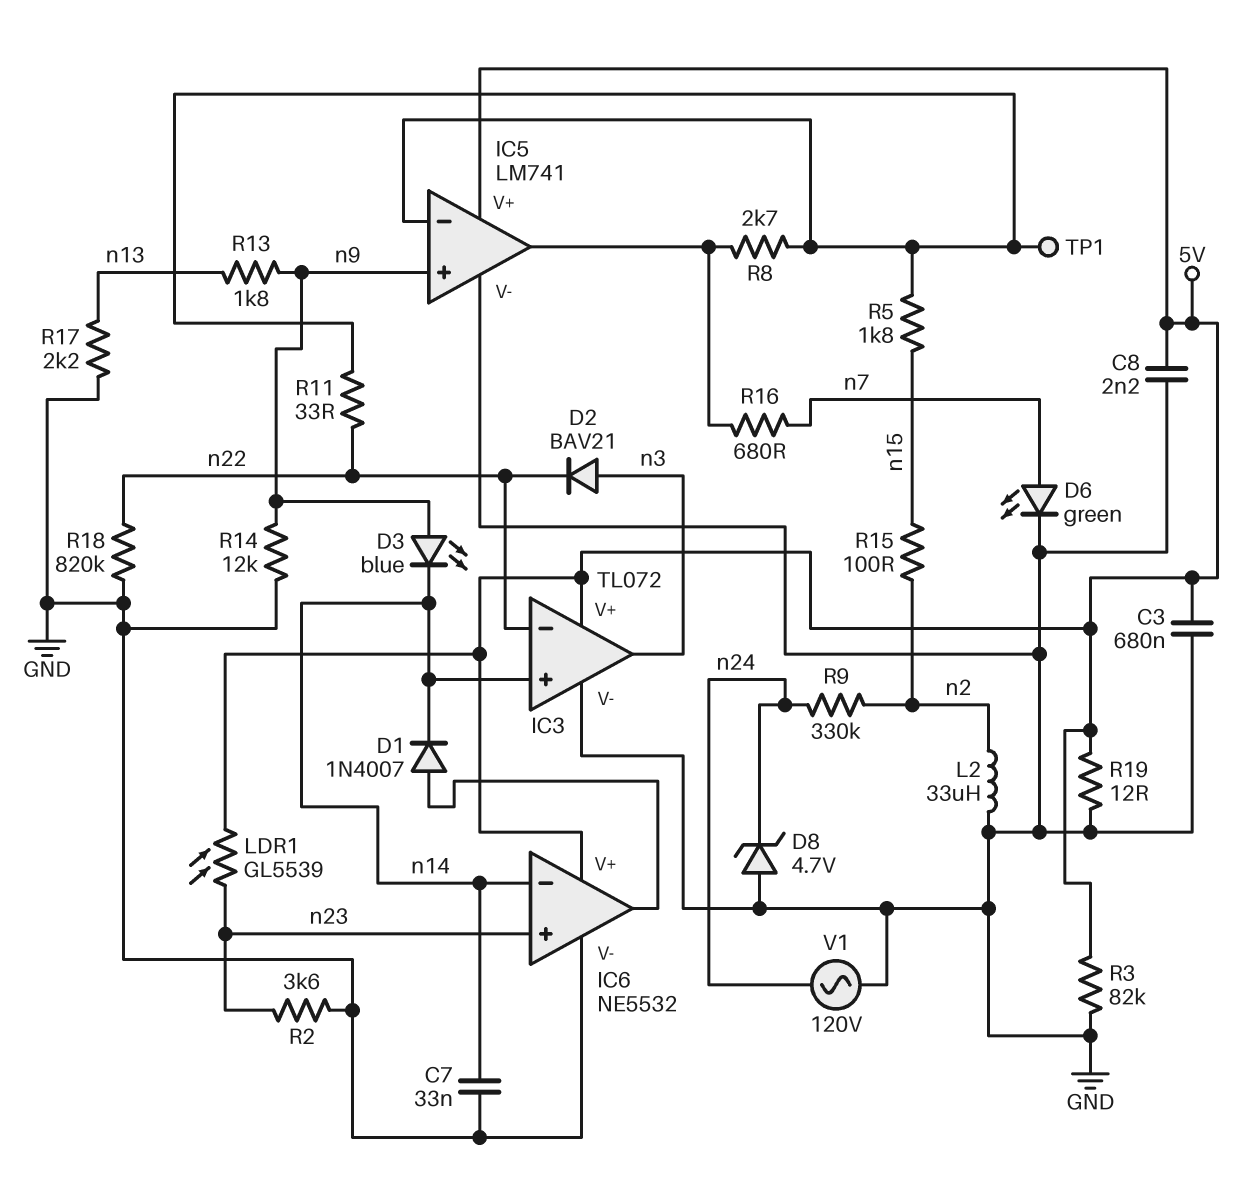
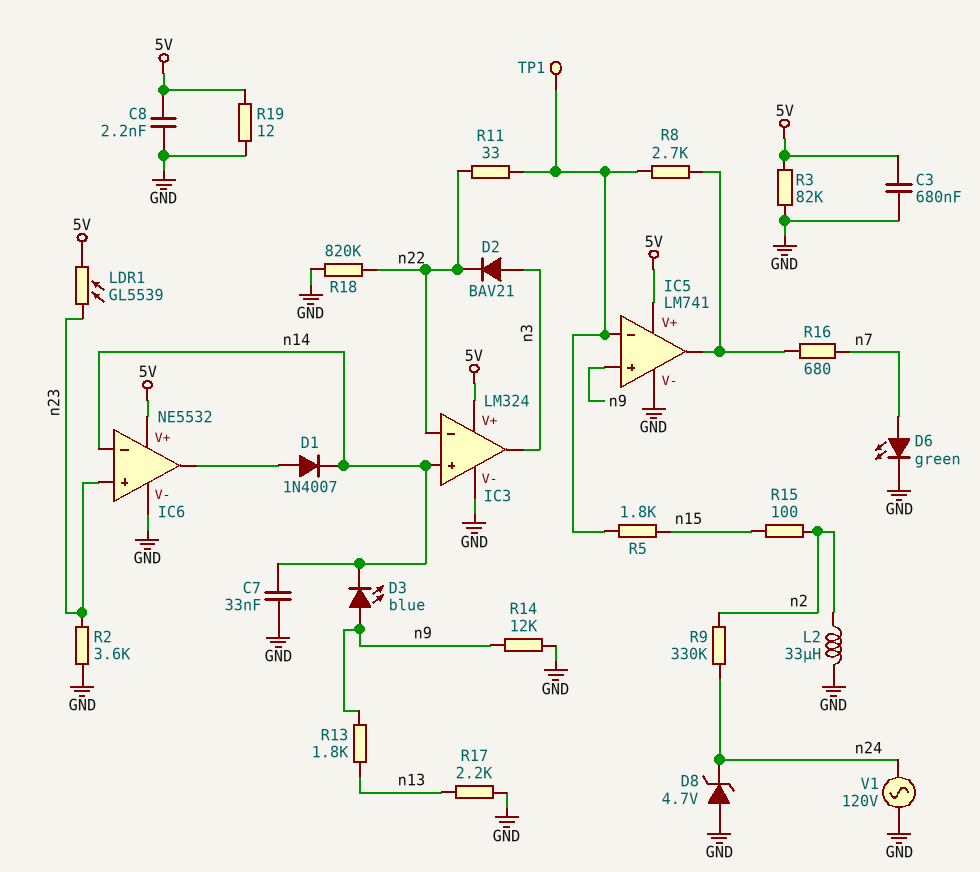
IC3: TL072 -> LM324

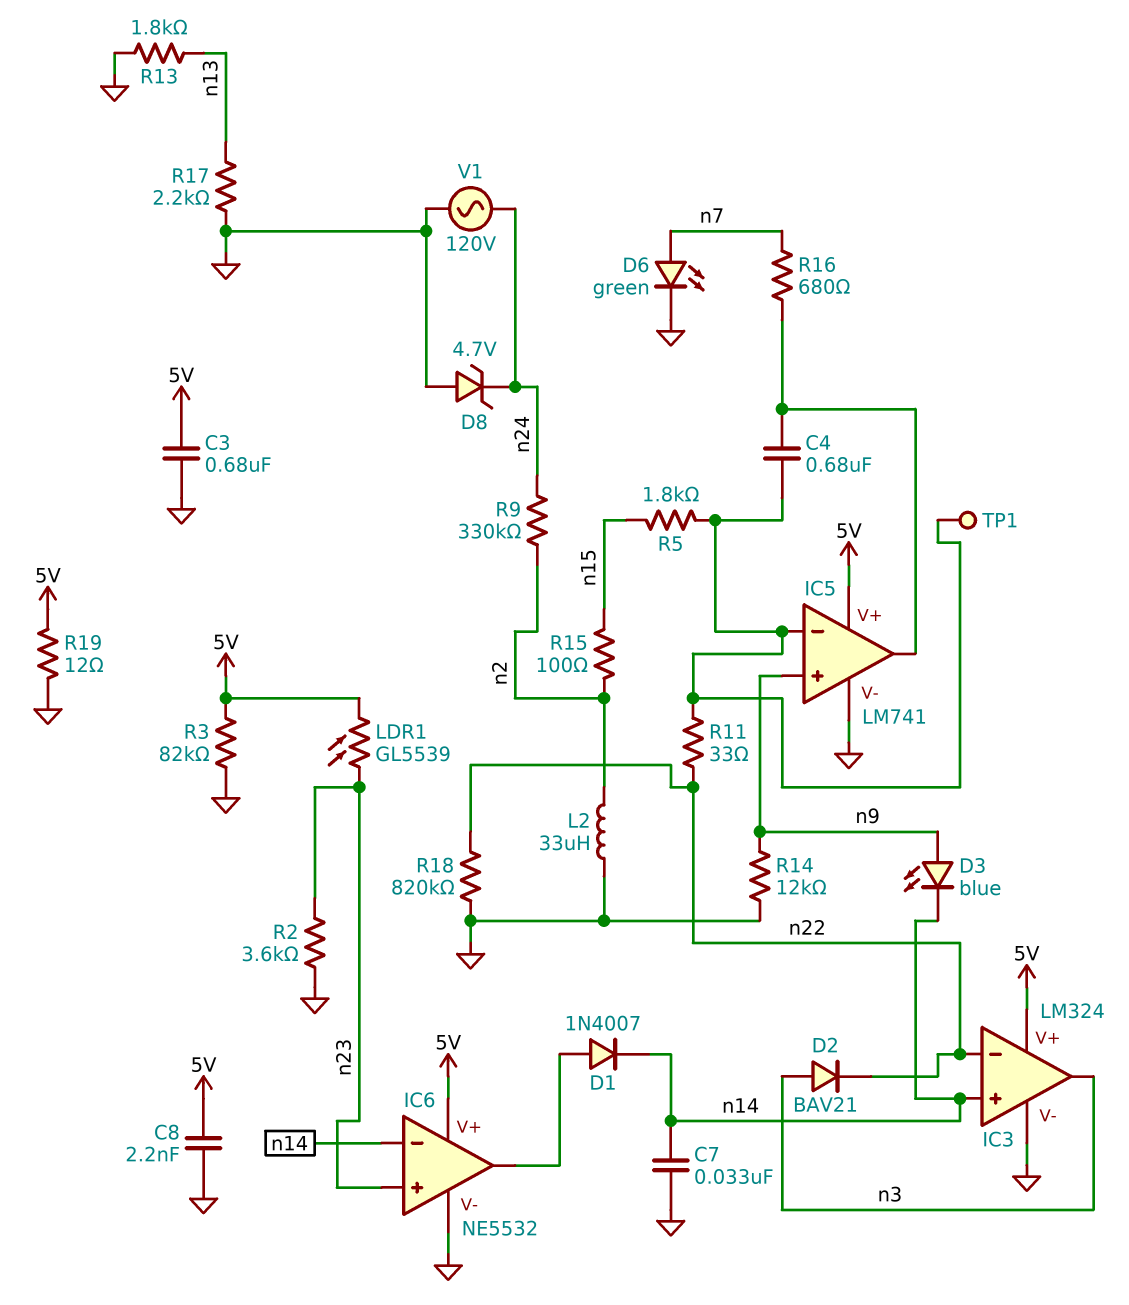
C4: none -> 680nF (IC5/in-, IC5/out)
R8: 2.7k (IC5/in-, IC5/out) -> none
R13: 1.8k (n9, n13) -> 1.8k (GND, n13)

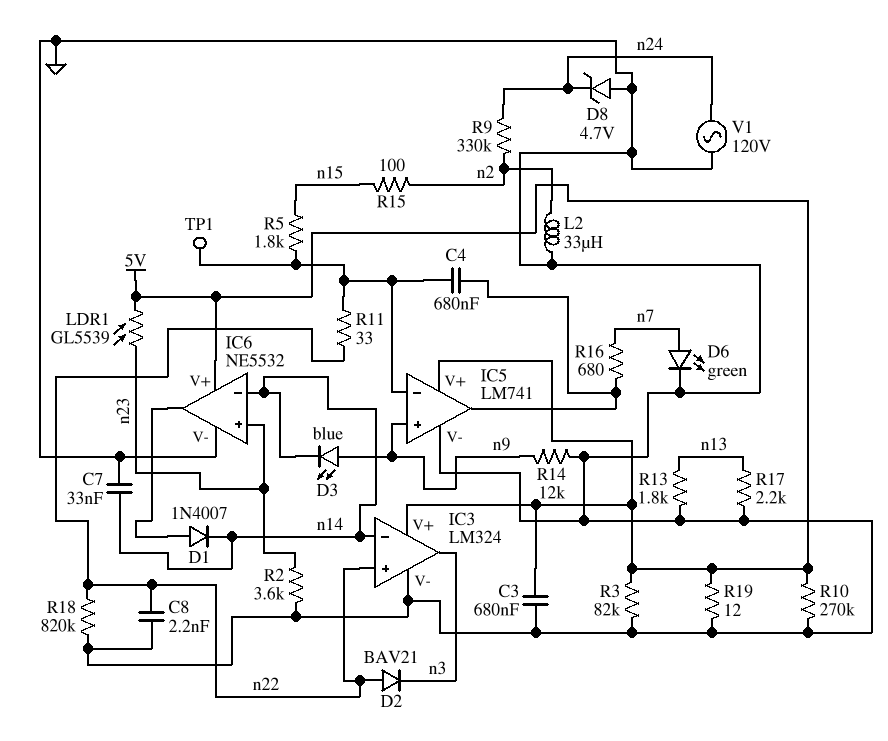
C8: 2.2nF (5V, GND) -> 2.2nF (GND, n22)
D2: diode BAV21 (A n3, K n22) -> diode BAV21 (A n22, K n3)
IC3 pin in+: n14 -> n22
IC3 pin in-: n22 -> n14
R10: none -> 270k (5V, GND)

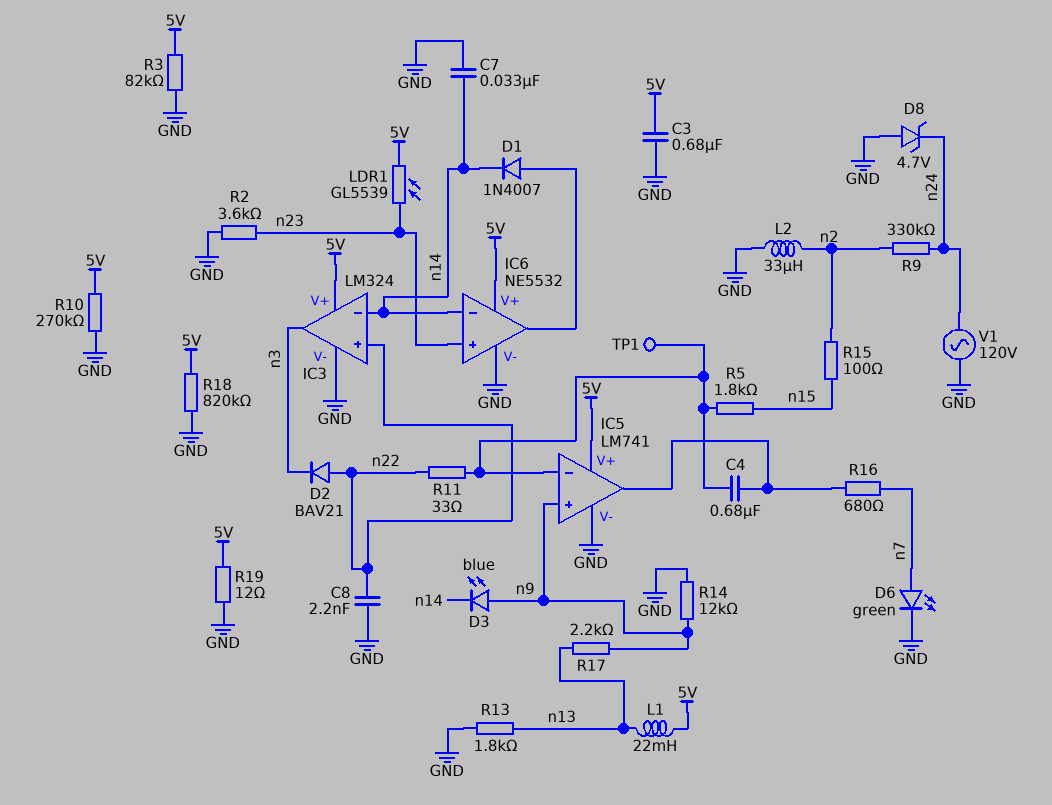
L1: none -> 22mH (5V, n13)
R17: 2.2k (GND, n13) -> 2.2k (n9, n13)
R18: 820k (GND, n22) -> 820k (5V, GND)

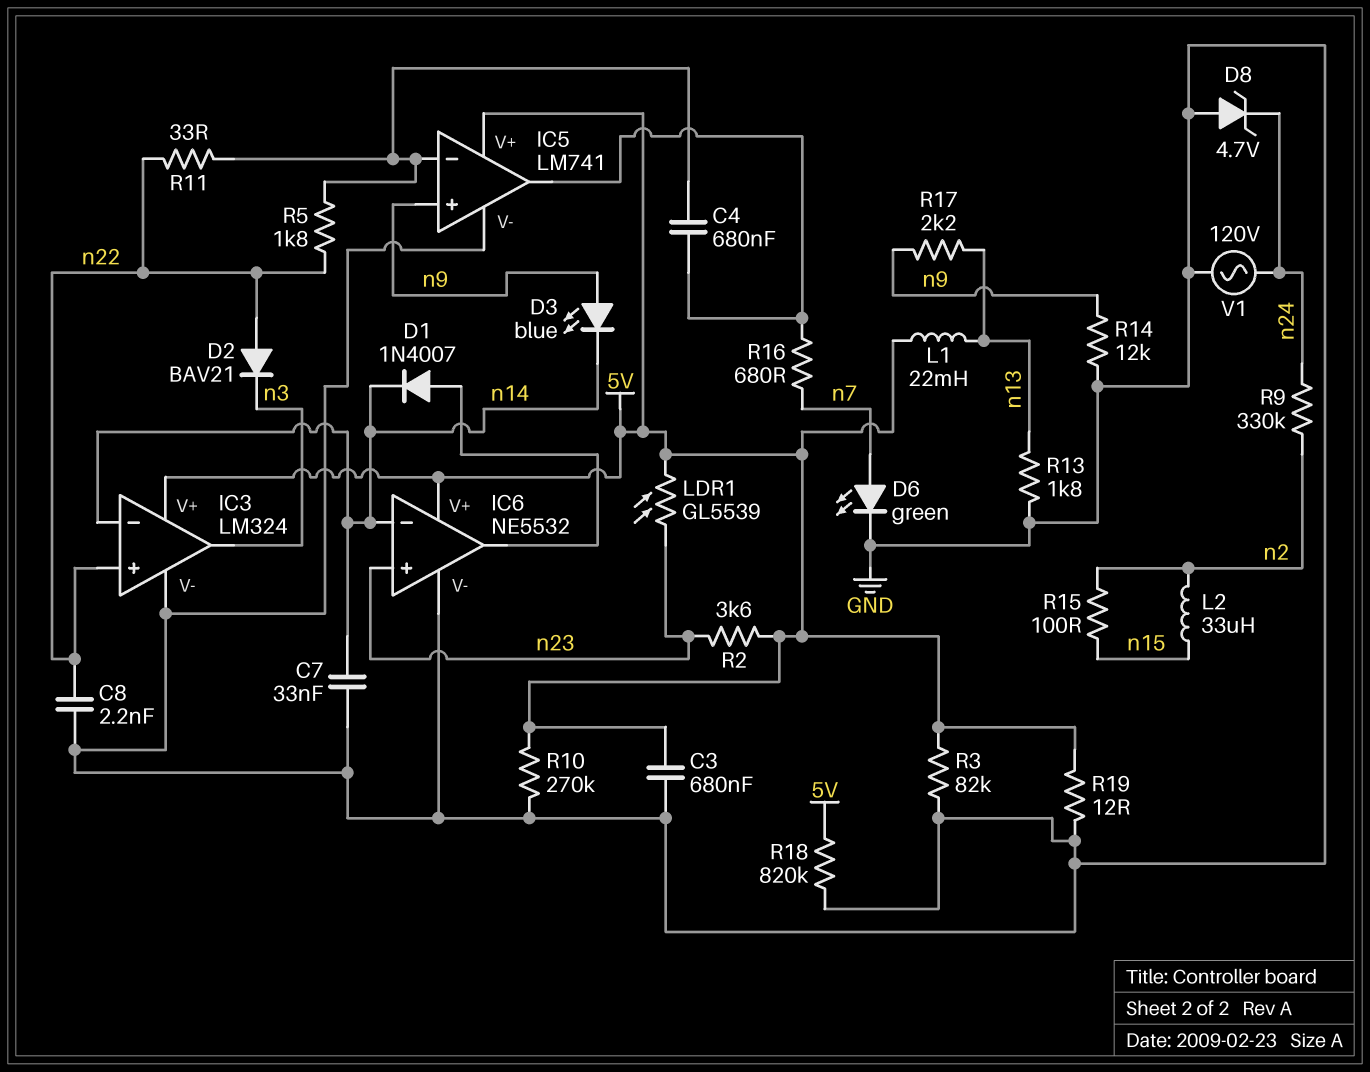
L2: 33uH (GND, n2) -> 33uH (n2, n15)
R2: 3.6k (GND, n23) -> 3.6k (5V, n23)
R5: 1.8k (IC5/in-, n15) -> 1.8k (IC5/in-, n22)
TP1: test point (IC5/in-) -> none

